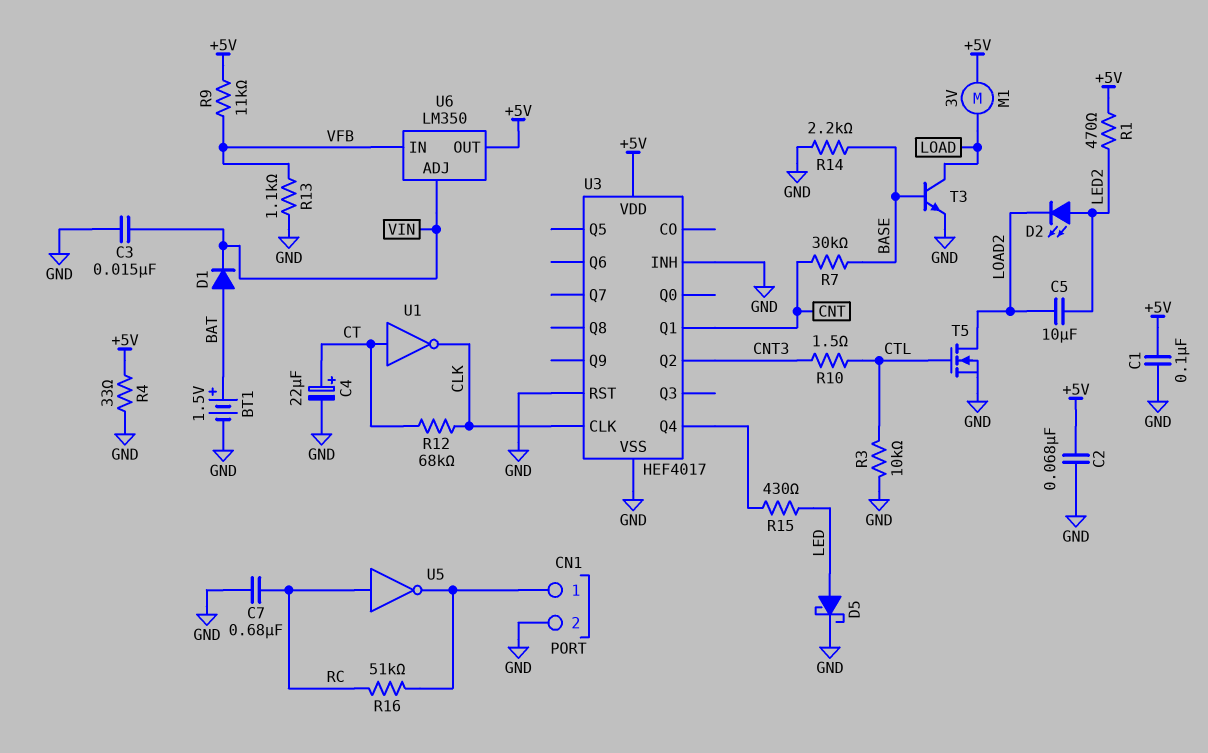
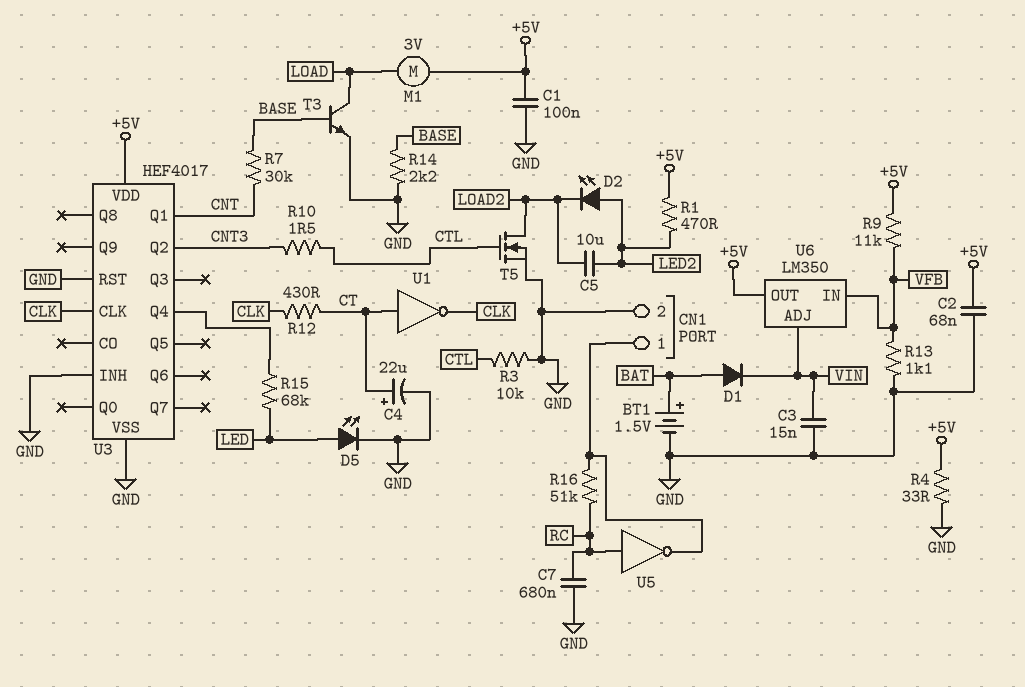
D5: schottky (A LED, K GND) -> LED (A LED, K GND)
R12: 68k (CLK, CT) -> 430 (CLK, CT)
R15: 430 (LED, U3/Q4) -> 68k (LED, U3/Q4)

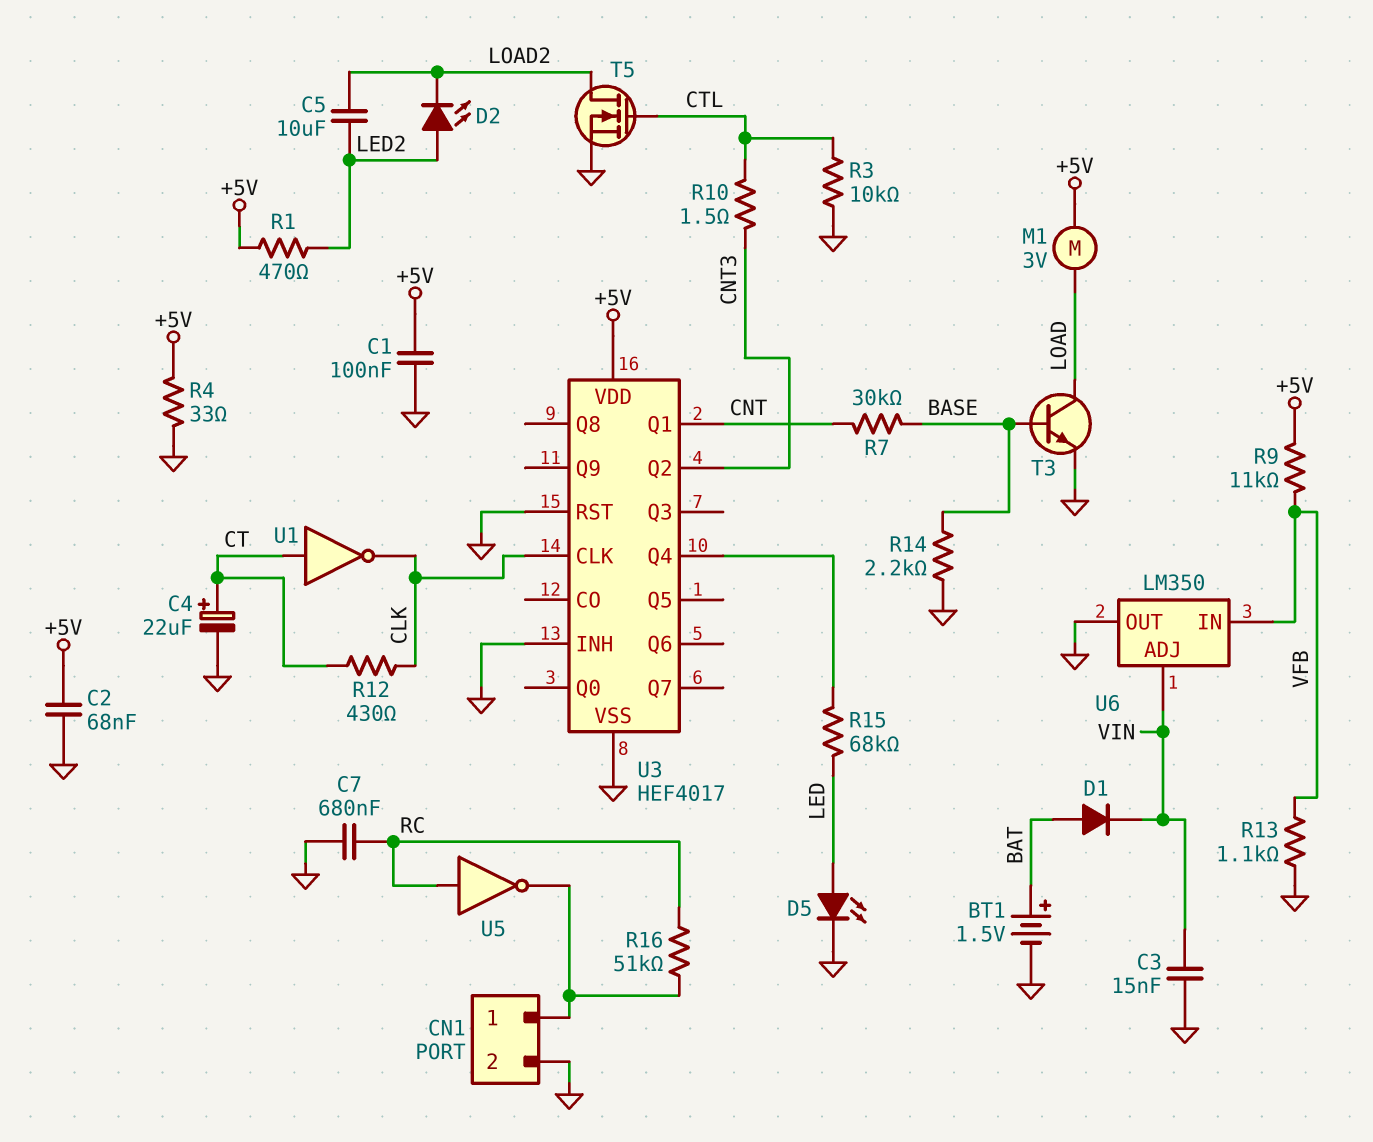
U6 pin OUT: +5V -> GND

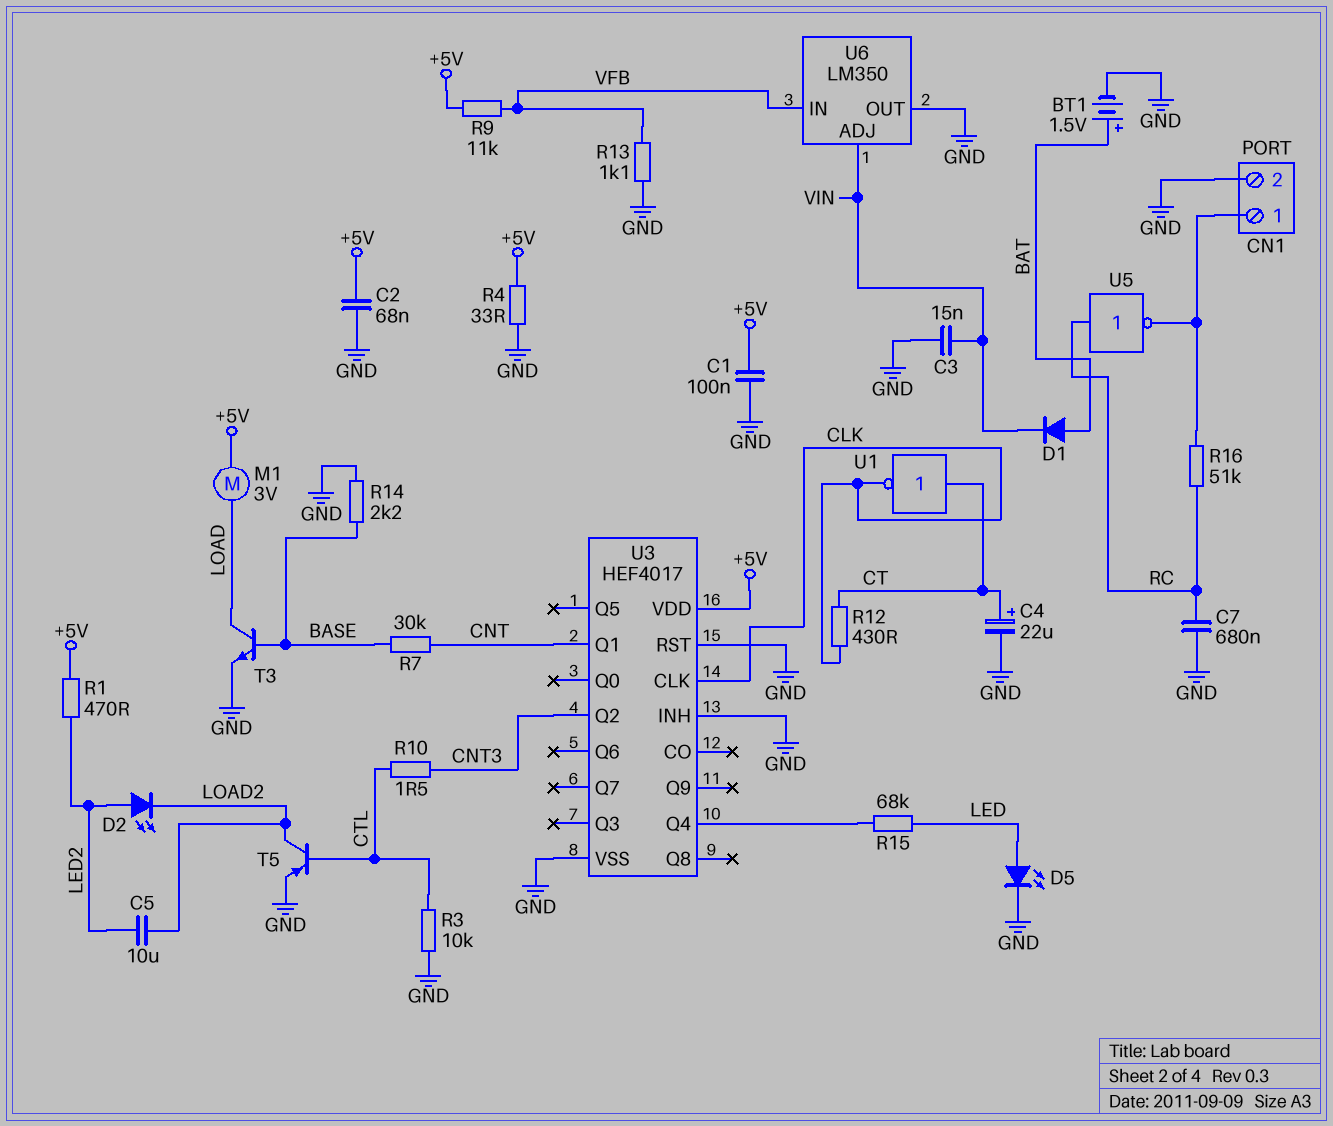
T5: NMOS (G CTL, D LOAD2, S GND) -> PNP (B CTL, C LOAD2, E GND)

